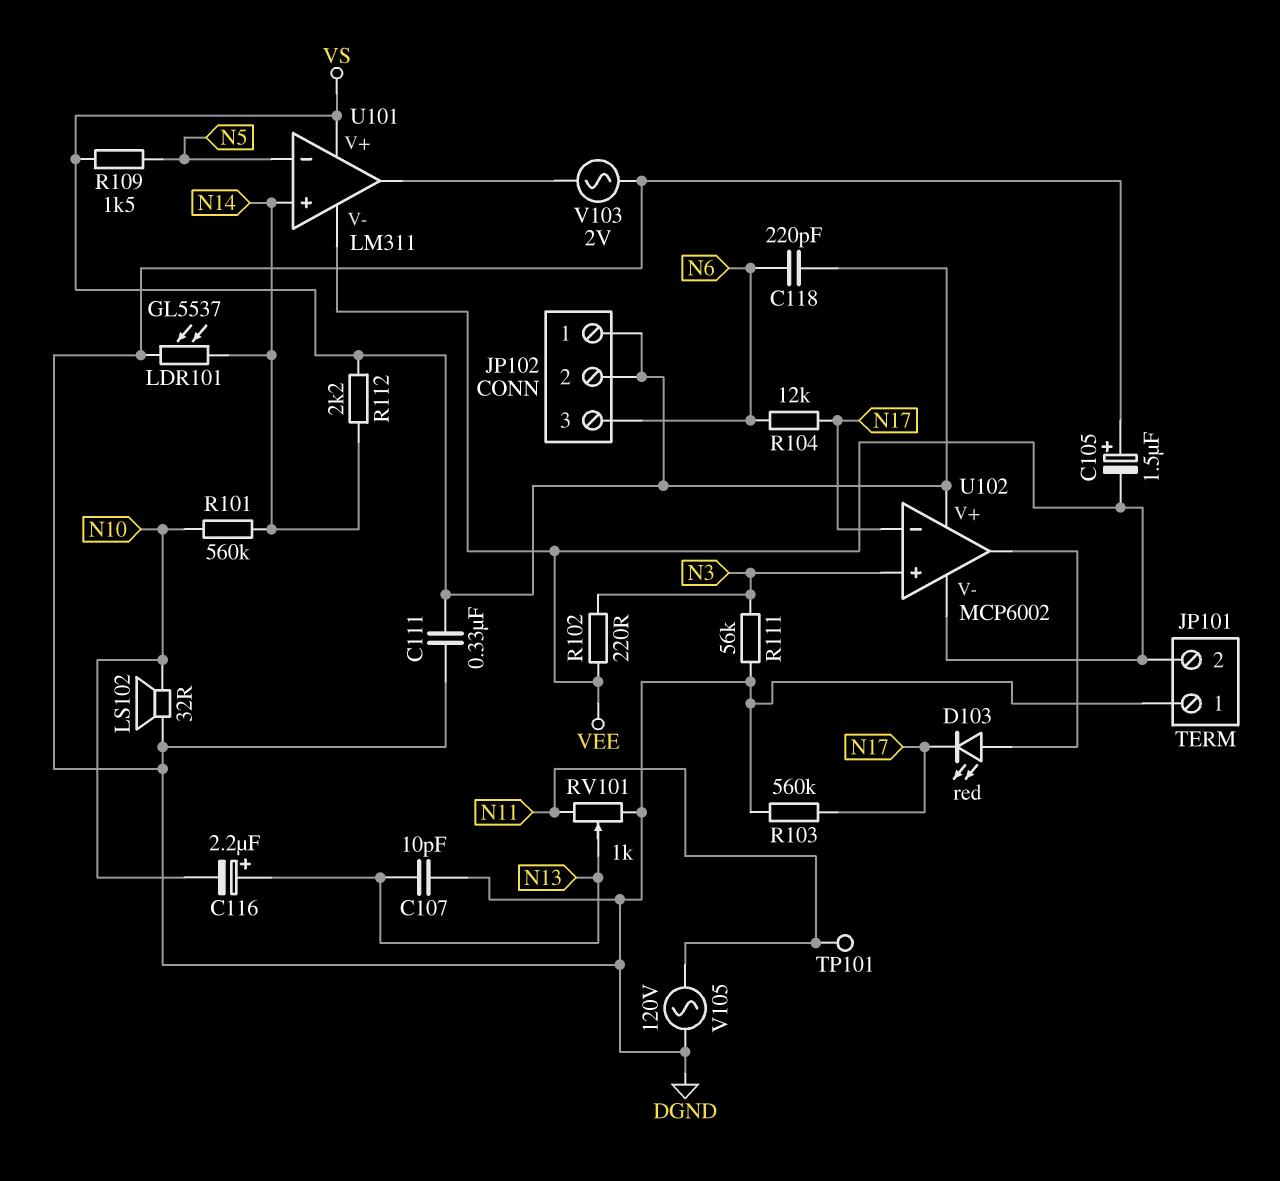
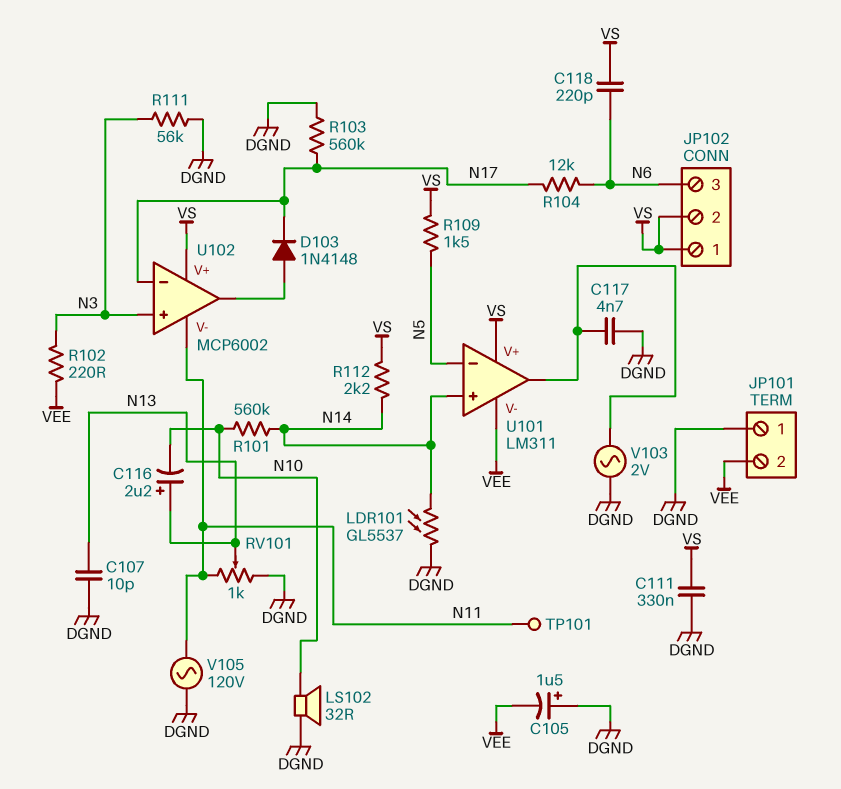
C117: none -> 4.7nF (DGND, U101/out)
D103: LED red (A U102/out, K N17) -> diode 1N4148 (A U102/out, K N17)
U102 pin V-: VEE -> N11

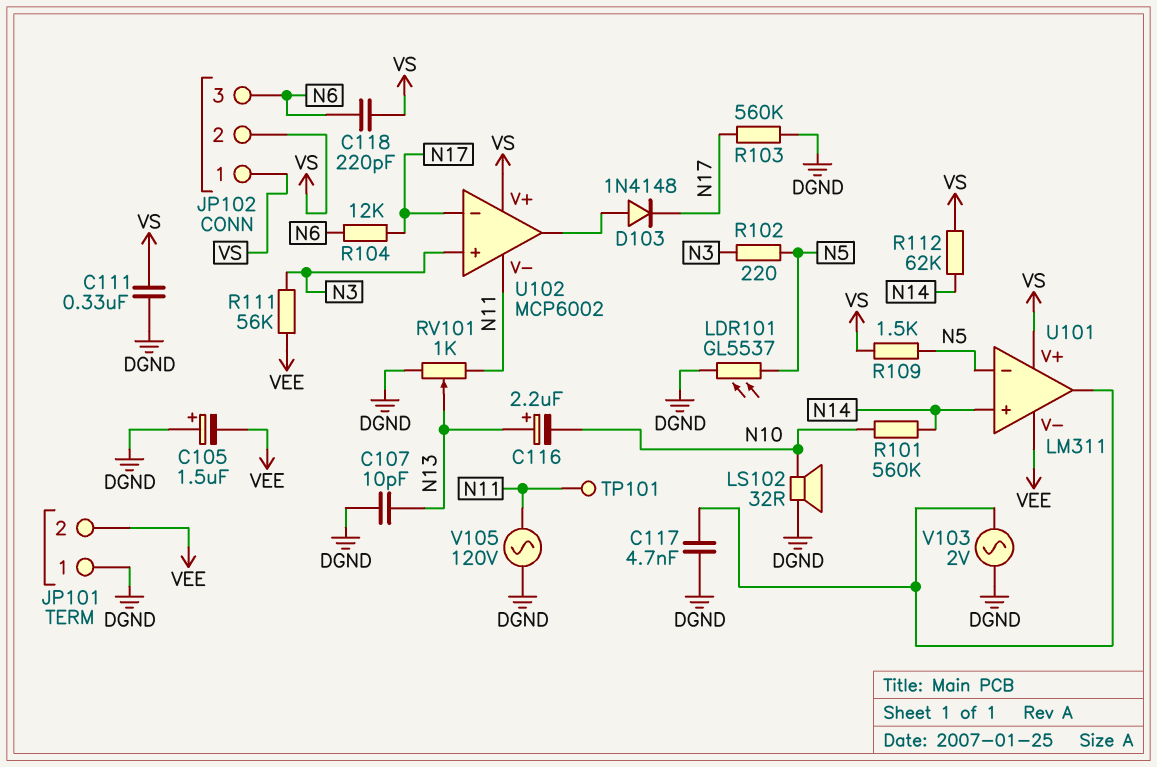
LDR101: GL5537 (DGND, N14) -> GL5537 (DGND, N5)
R102: 220 (N3, VEE) -> 220 (N3, N5)
R111: 56k (DGND, N3) -> 56k (N3, VEE)
R112: 2.2k (N14, VS) -> 62k (N14, VS)

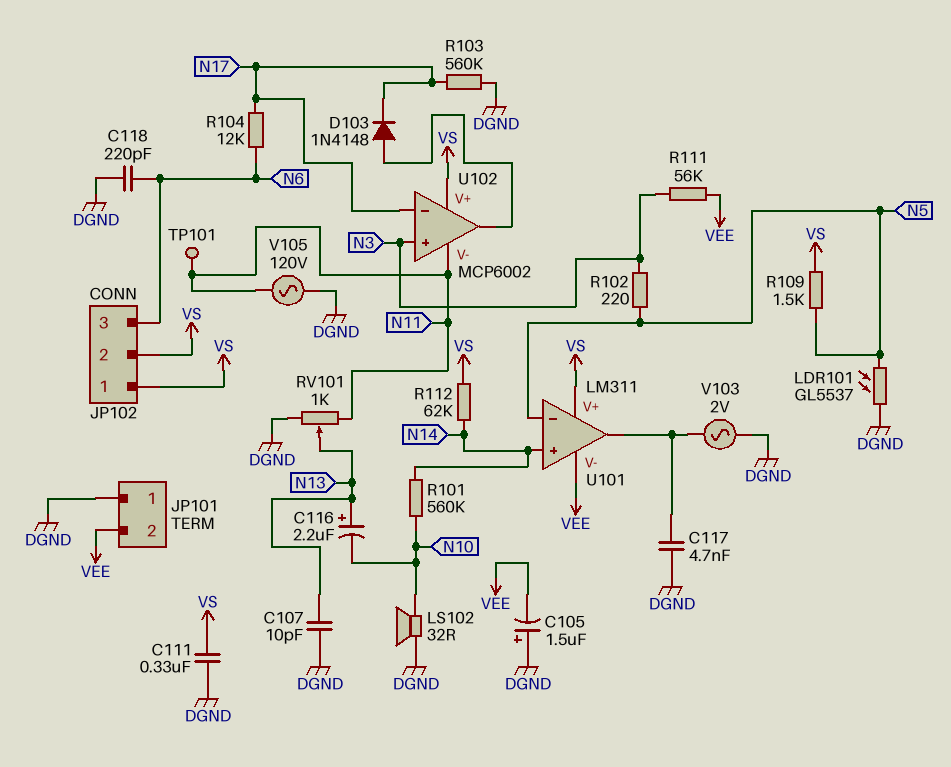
C118: 220pF (N6, VS) -> 220pF (DGND, N6)

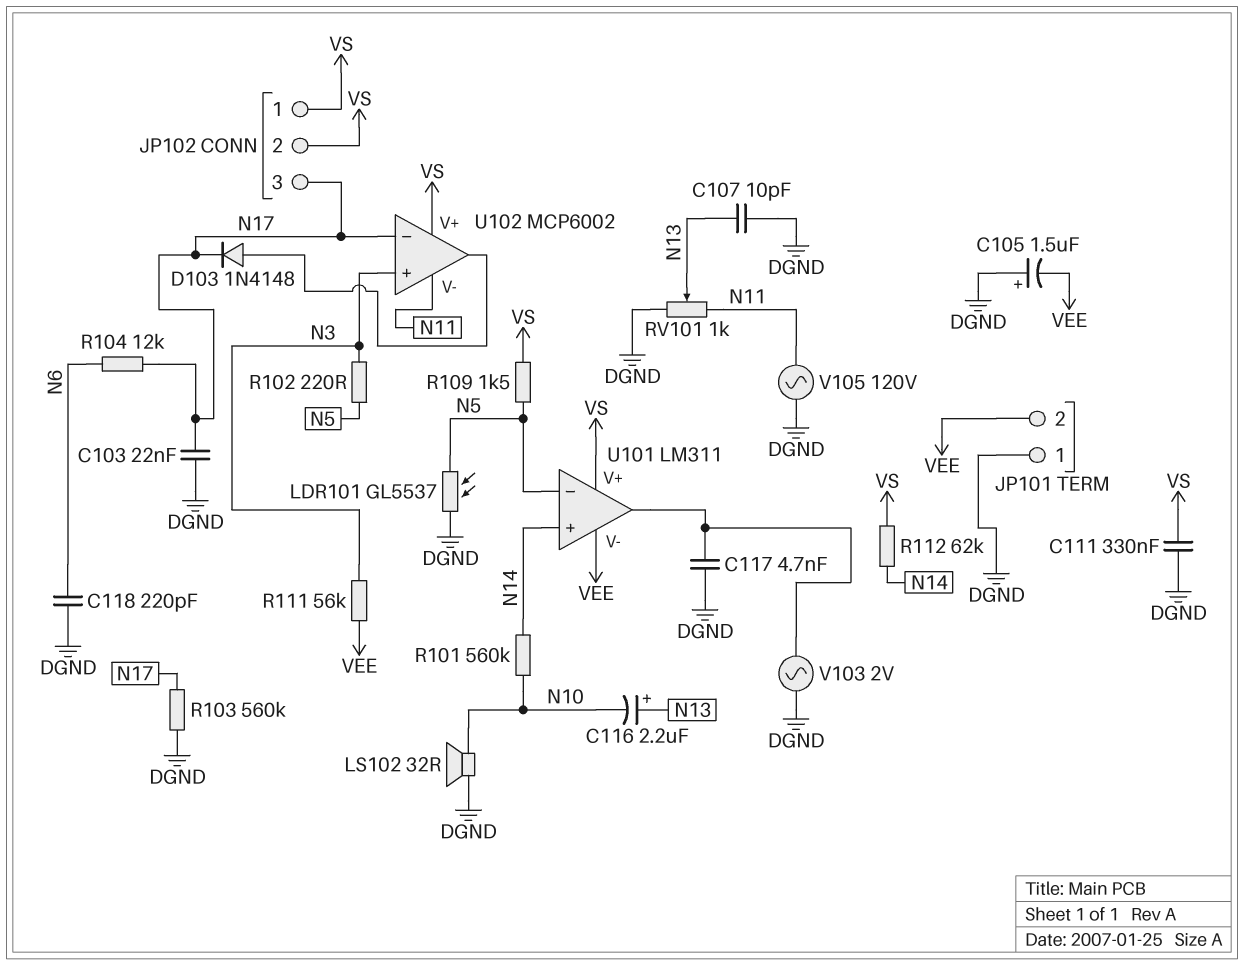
C103: none -> 22nF (DGND, N17)
JP102 pin 3: N6 -> N17
TP101: test point (N11) -> none

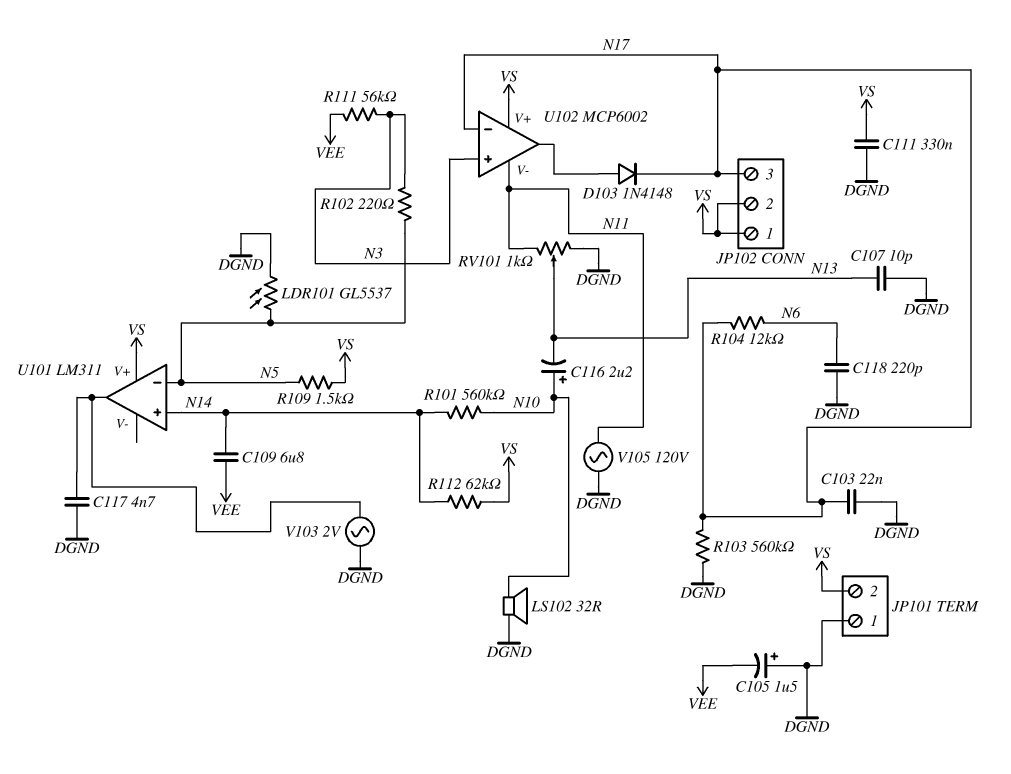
C109: none -> 6.8uF (N14, VEE)
C116: 2.2uF (plus N13, minus N10) -> 2.2uF (plus N10, minus N13)
JP101 pin 2: VEE -> VS
U101 pin V-: VEE -> none

